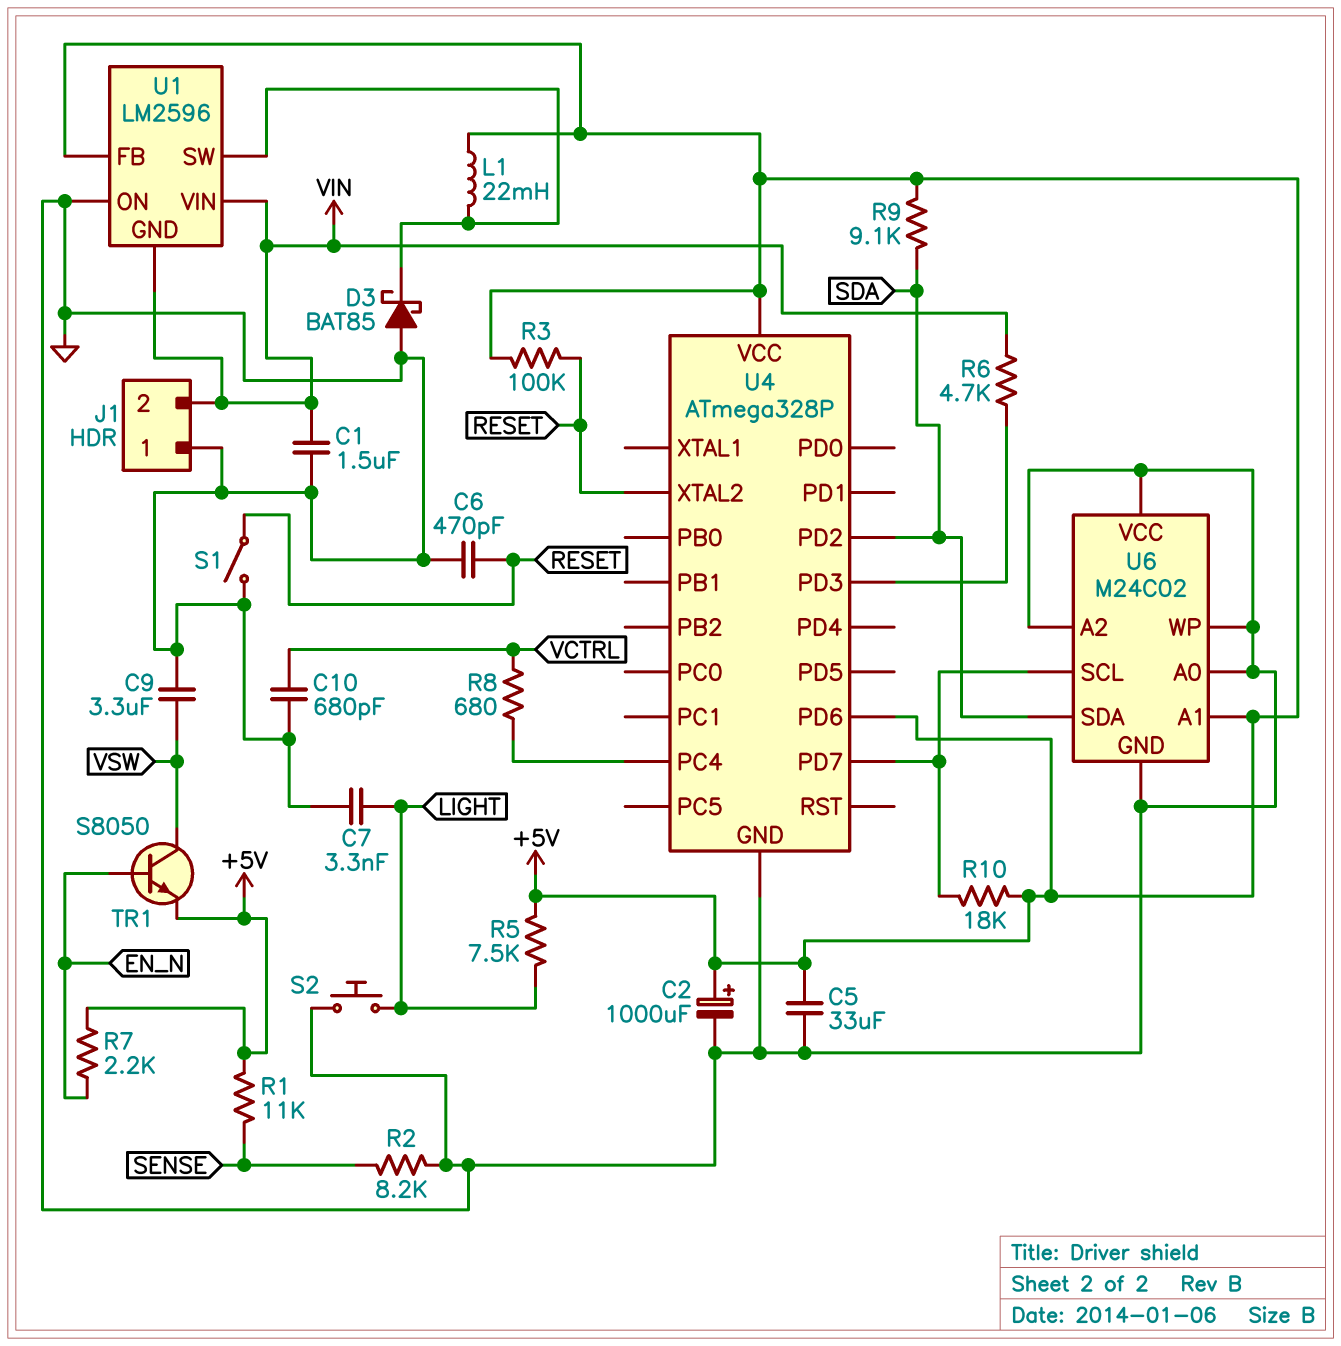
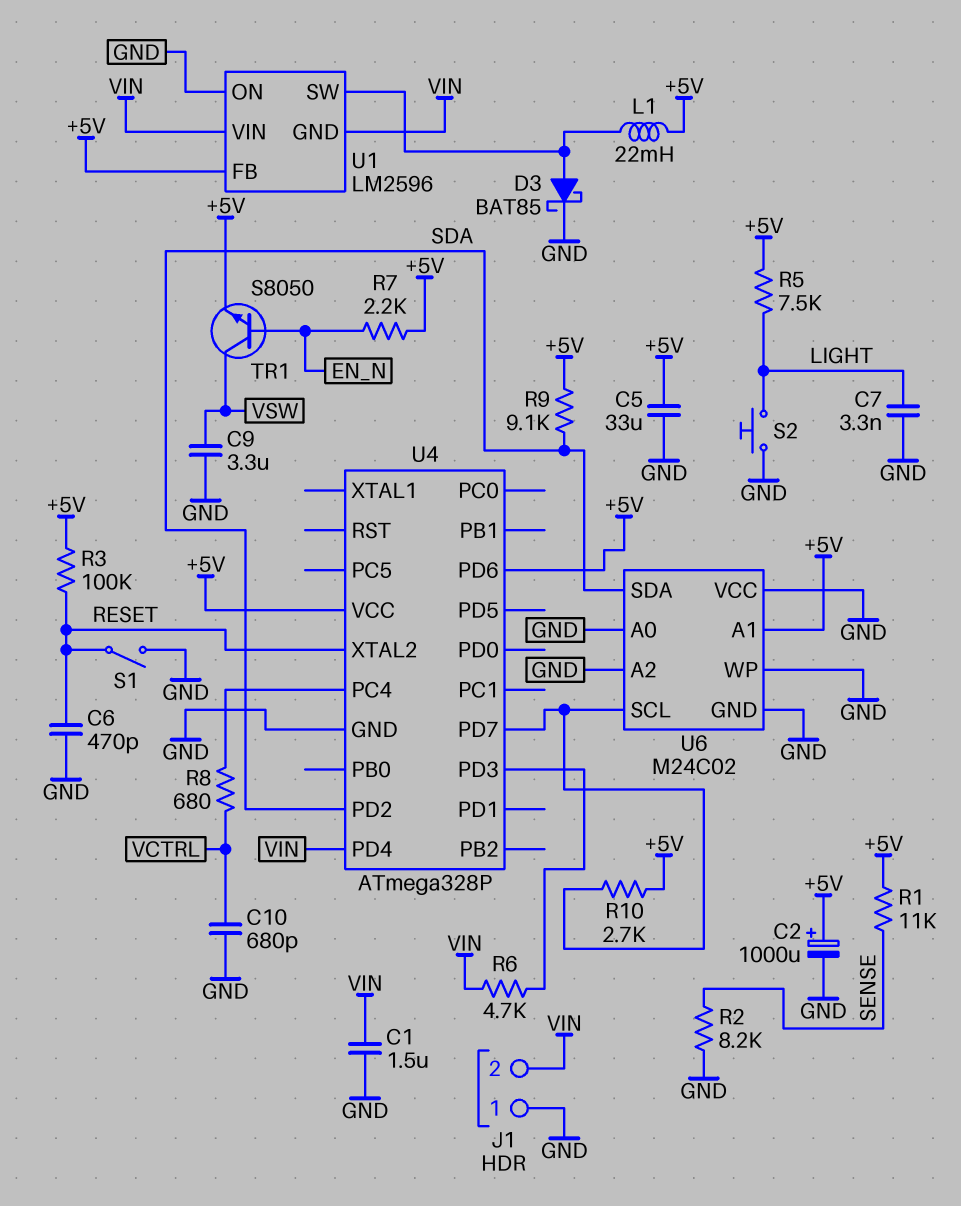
D3: schottky BAT85 (A GND, K U1/SW) -> schottky BAT85 (A U1/SW, K GND)
R10: 18k (+5V, U4/PD7) -> 2.7k (+5V, U4/PD7)
U4 pin PD4: none -> VIN

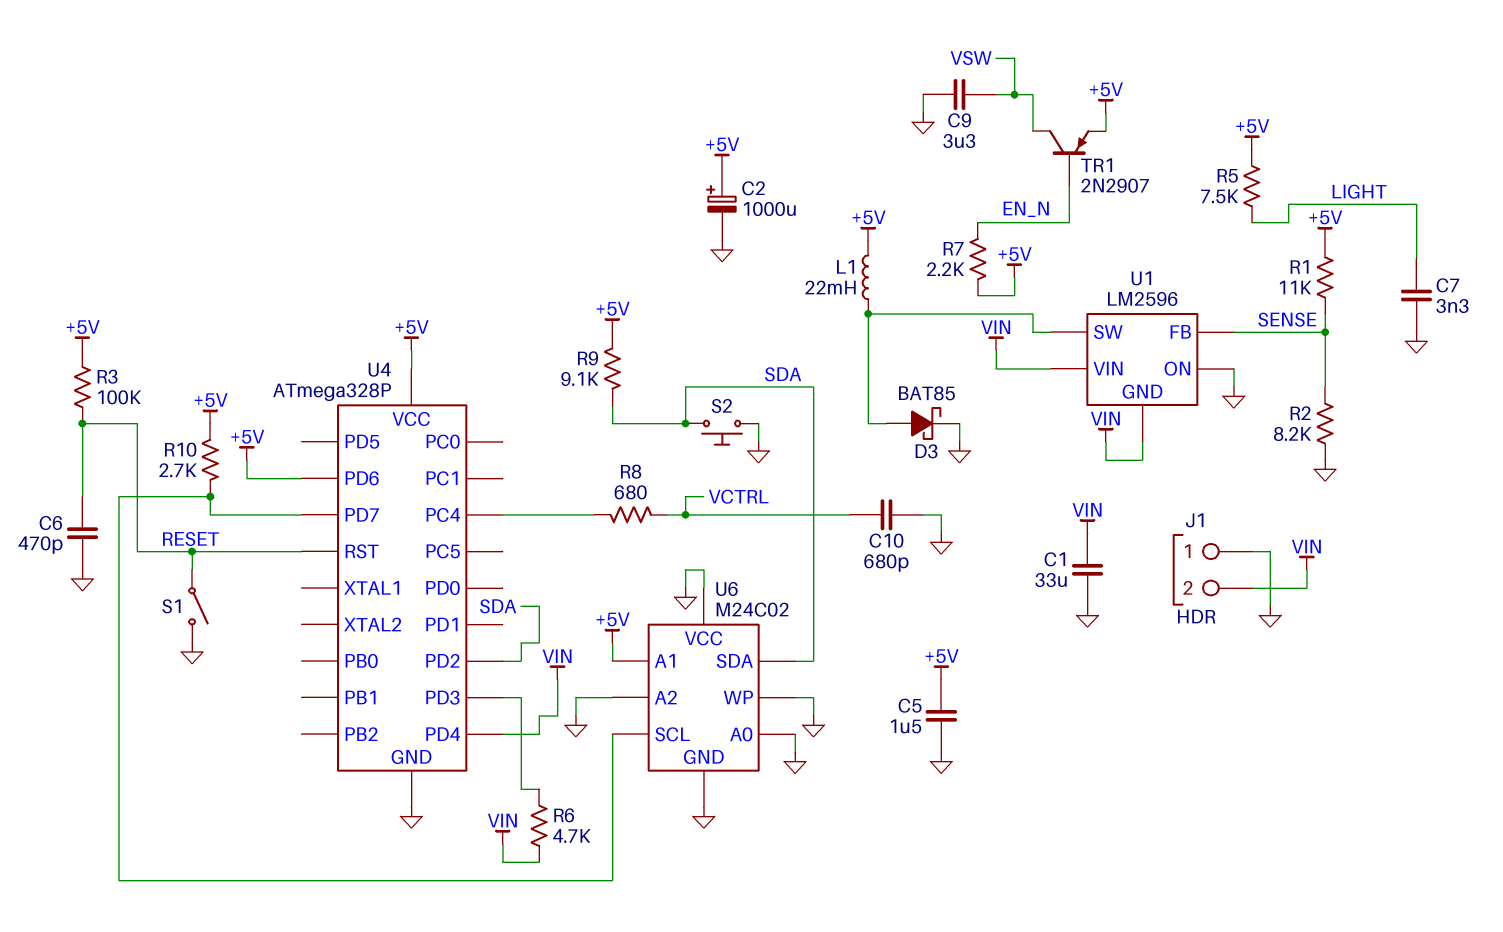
C1: 1.5uF (GND, VIN) -> 33uF (GND, VIN)
C5: 33uF (+5V, GND) -> 1.5uF (+5V, GND)
S2: button (GND, LIGHT) -> button (GND, SDA)
TR1: NPN S8050 (B EN_N, C VSW, E +5V) -> PNP 2N2907 (B EN_N, C VSW, E +5V)
U1 pin FB: +5V -> SENSE
U4 pin RST: none -> RESET
U4 pin XTAL2: RESET -> none

